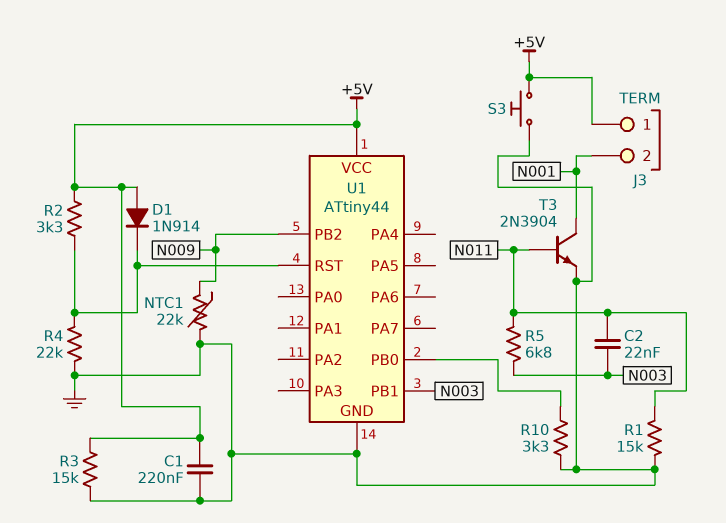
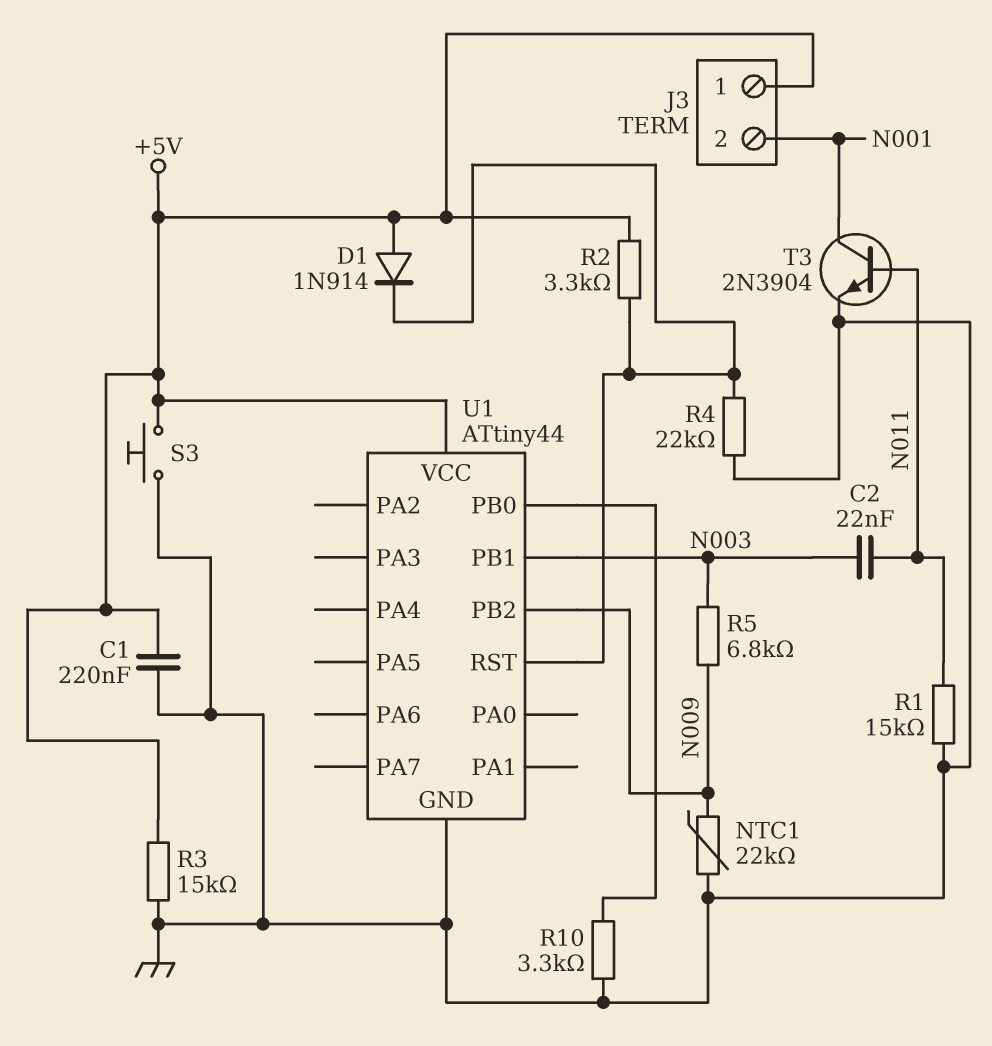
R5: 6.8k (N003, N011) -> 6.8k (N003, N009)

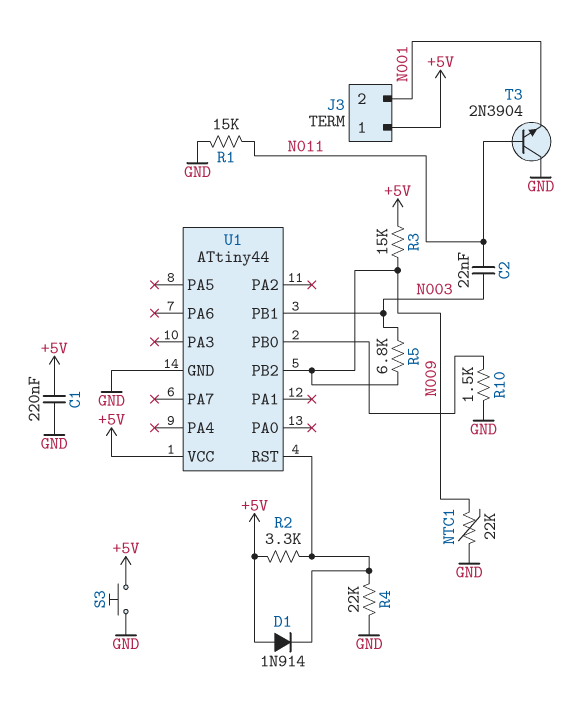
R3: 15k (+5V, GND) -> 15k (+5V, N009)
R10: 3.3k (GND, U1/PB0) -> 1.5k (GND, U1/PB0)
T3: NPN 2N3904 (B N011, C N001, E GND) -> NPN 2N3904 (B N011, C GND, E N001)

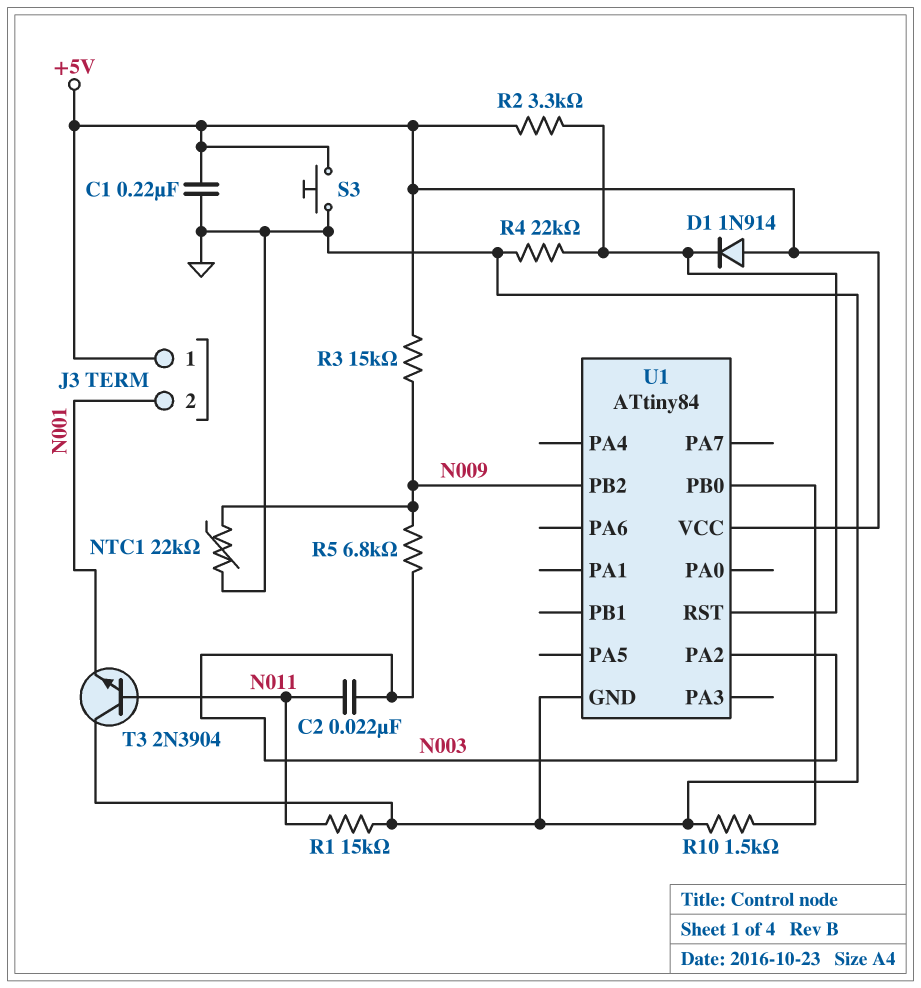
U1: ATtiny44 -> ATtiny84
U1 pin PA2: none -> N003
U1 pin PB1: N003 -> none

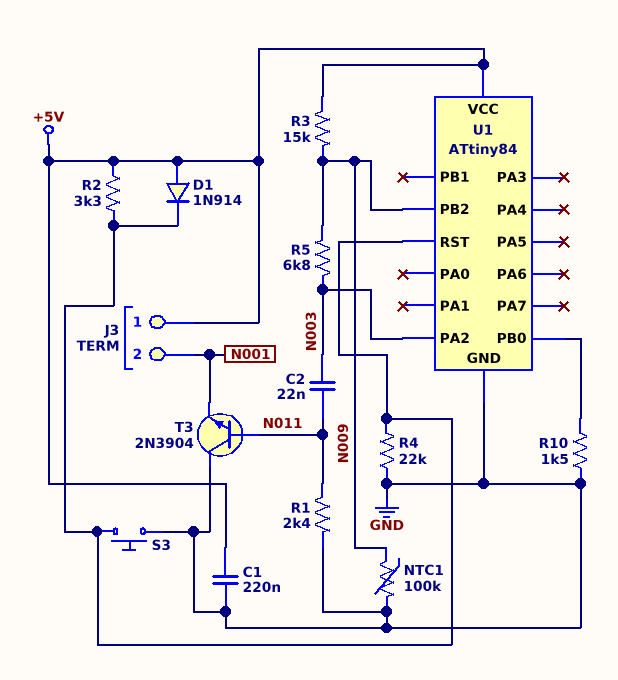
NTC1: 22k (GND, N009) -> 100k (GND, N009)
R1: 15k (GND, N011) -> 2.4k (GND, N011)
S3: button (+5V, GND) -> button (GND, U1/RST)

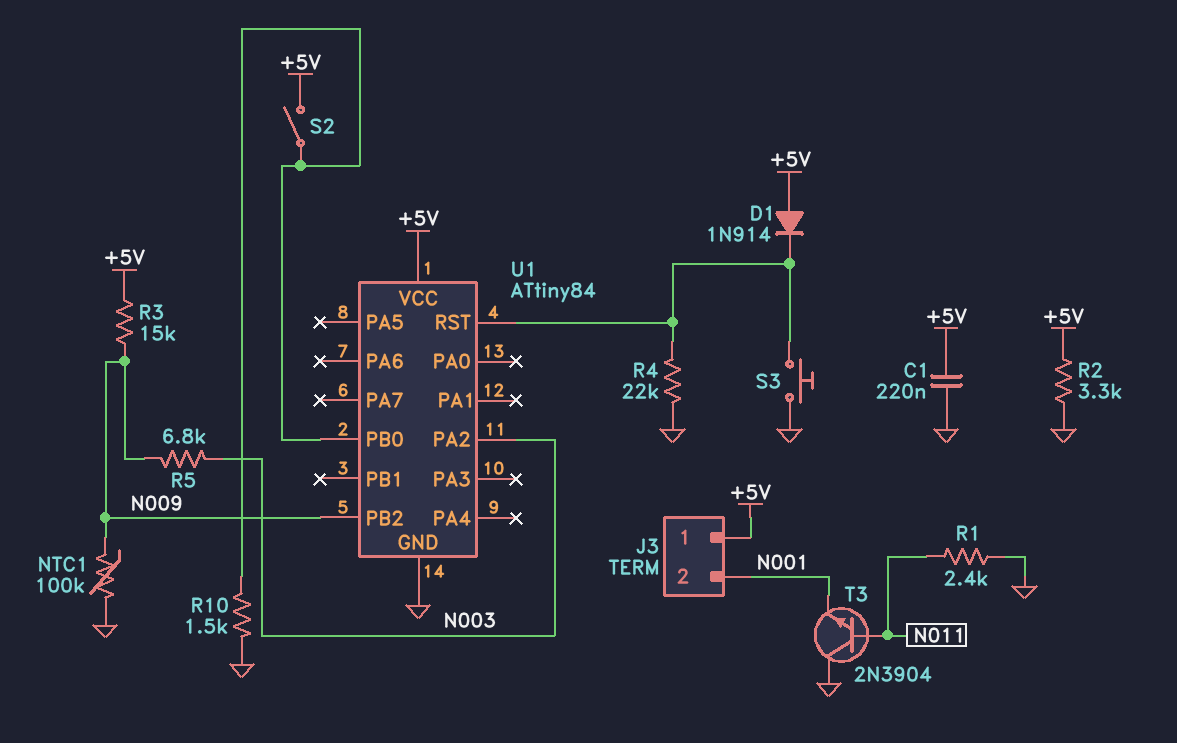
C2: 22nF (N003, N011) -> none
R2: 3.3k (+5V, U1/RST) -> 3.3k (+5V, GND)
S2: none -> switch (+5V, U1/PB0)

